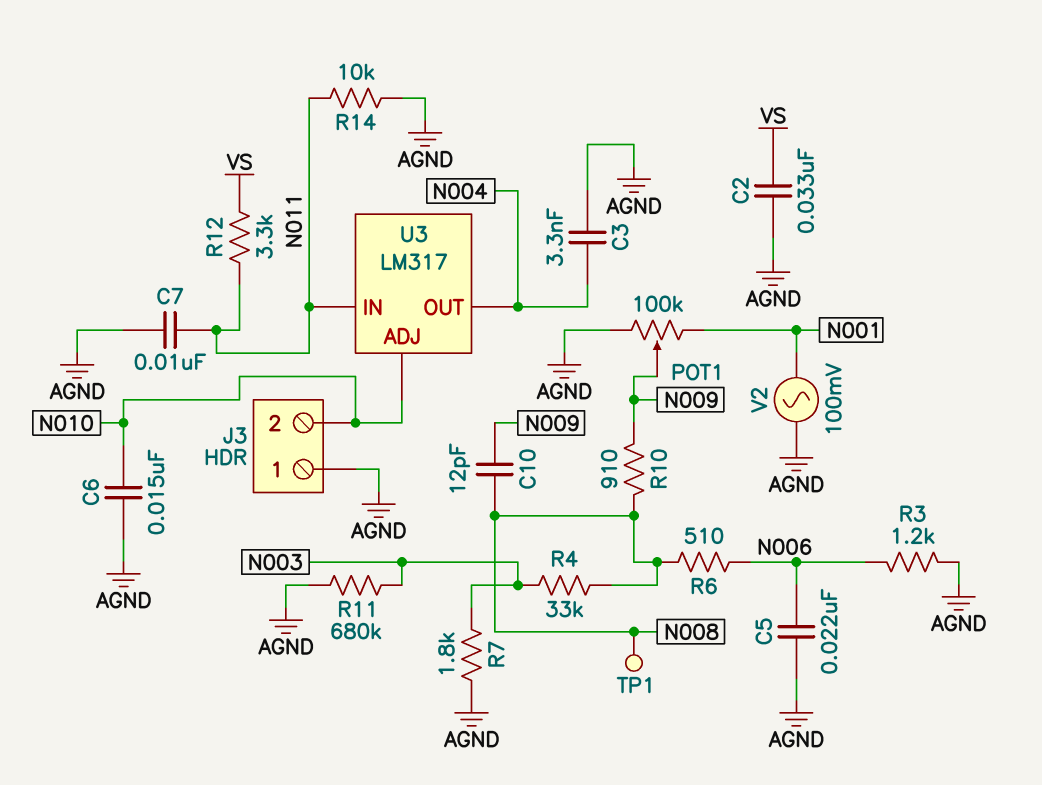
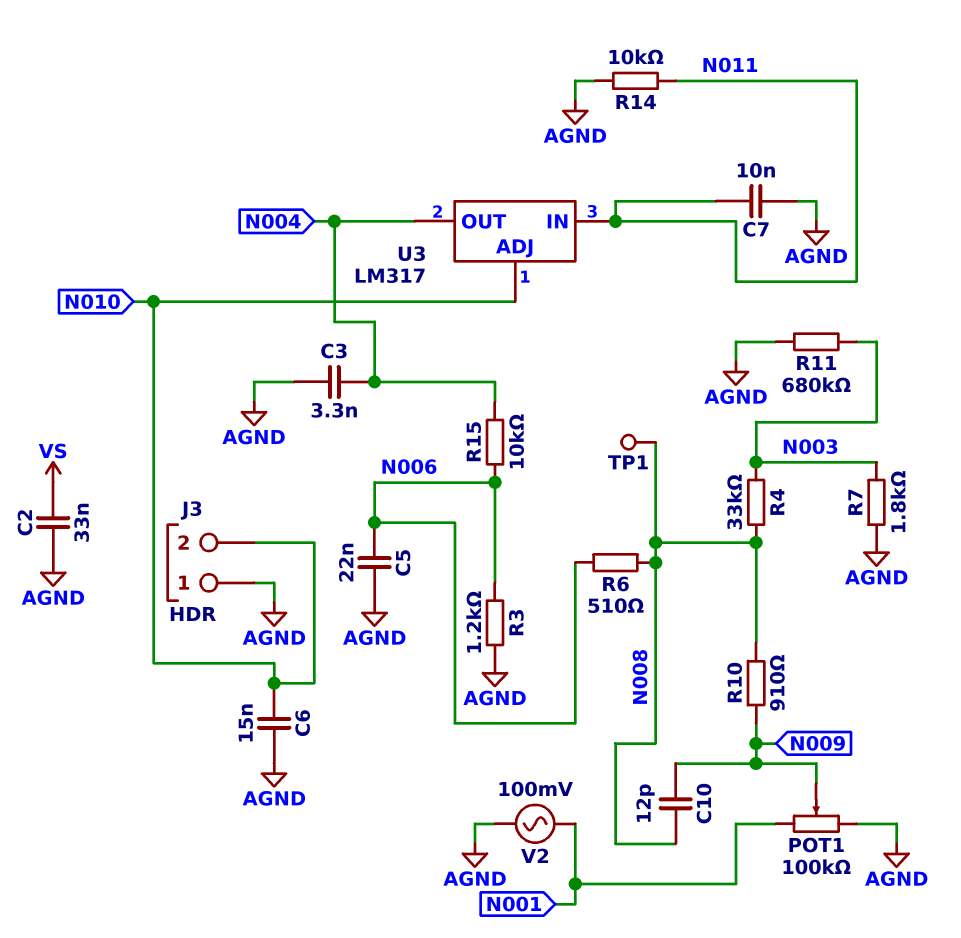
R12: 3.3k (N011, VS) -> none
R15: none -> 10k (N004, N006)

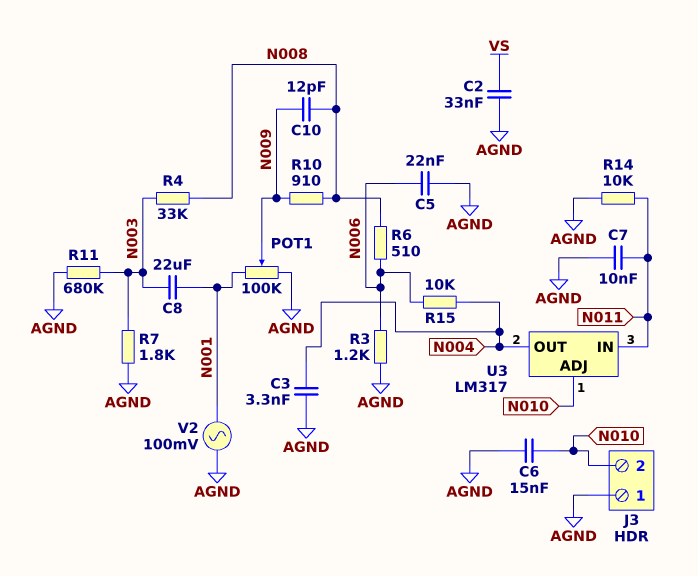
C8: none -> 22uF (N001, N003)
TP1: test point (N008) -> none

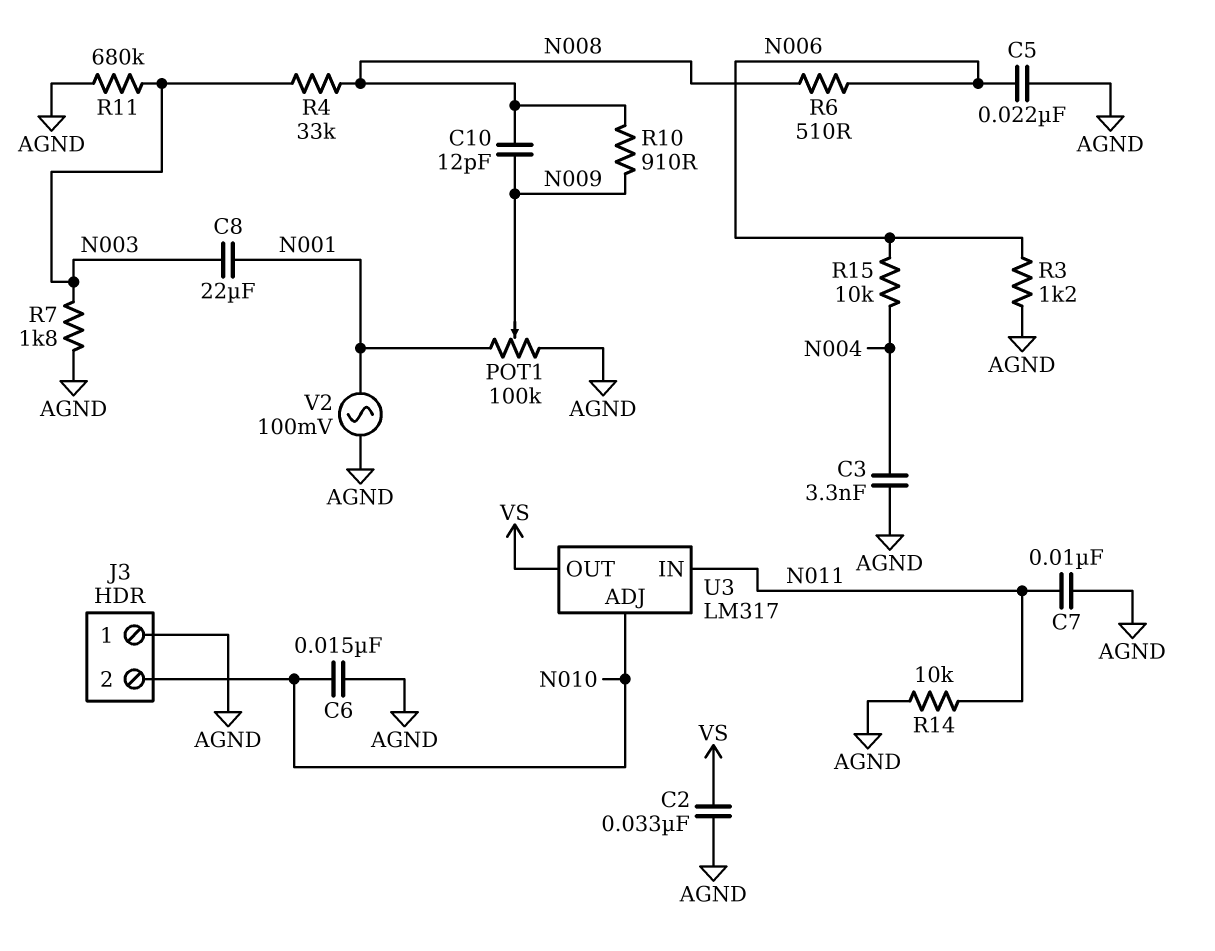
U3 pin OUT: N004 -> VS

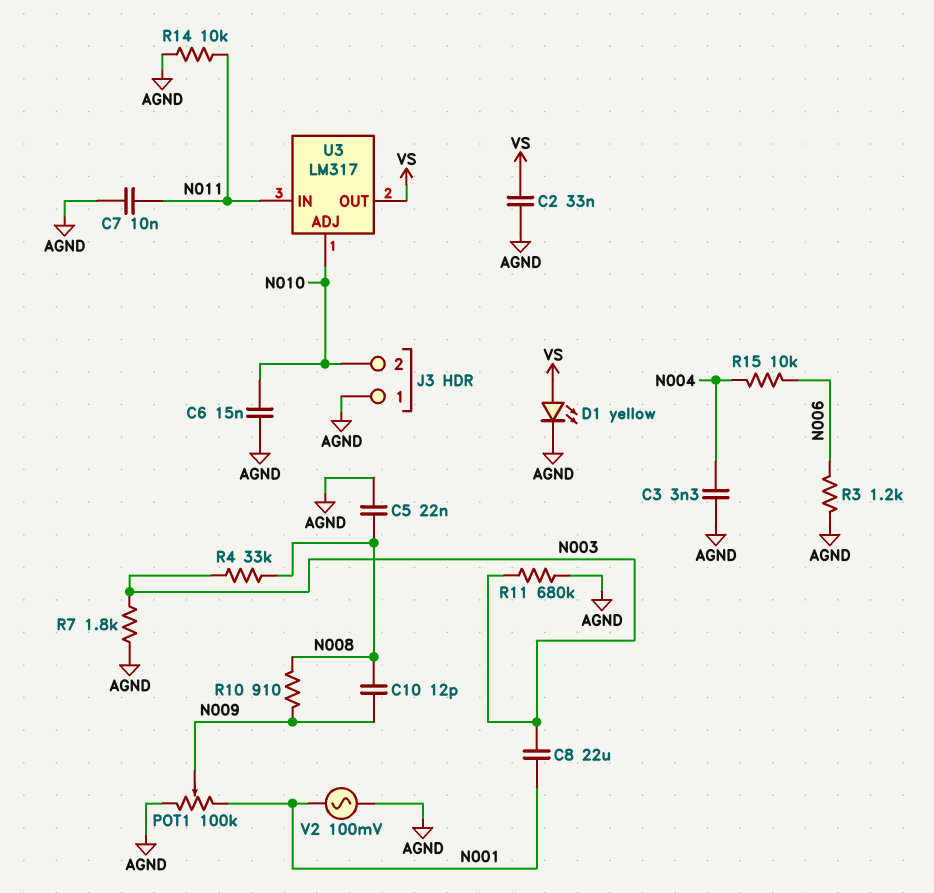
C5: 22nF (AGND, N006) -> 22nF (AGND, N008)
D1: none -> LED yellow (A VS, K AGND)
R6: 510 (N006, N008) -> none

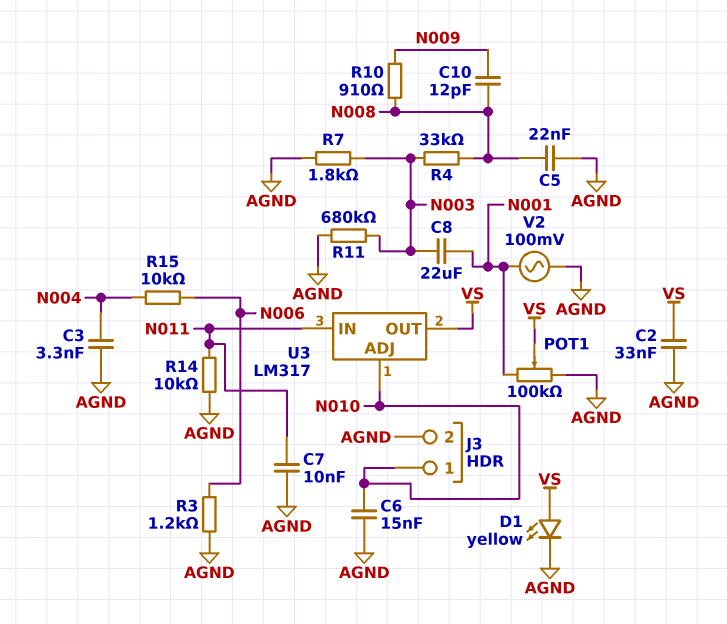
J3 pin 1: AGND -> N010
J3 pin 2: N010 -> AGND
POT1: 100k (AGND, N001, wiper N009) -> 100k (AGND, N001, wiper VS)

